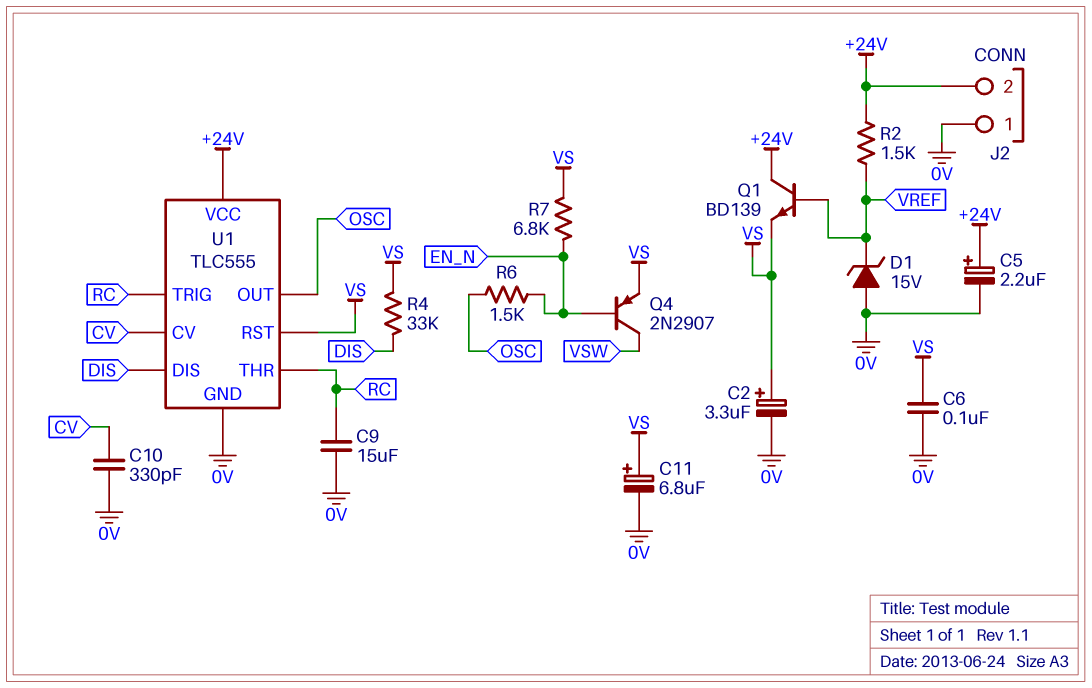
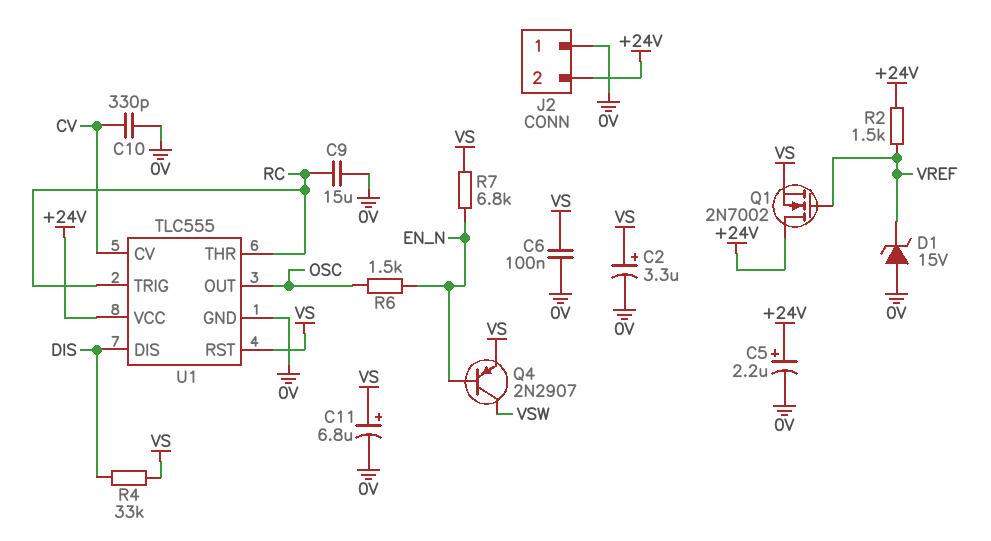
Q1: NPN BD139 (B VREF, C +24V, E VS) -> NMOS 2N7002 (G VREF, D +24V, S VS)

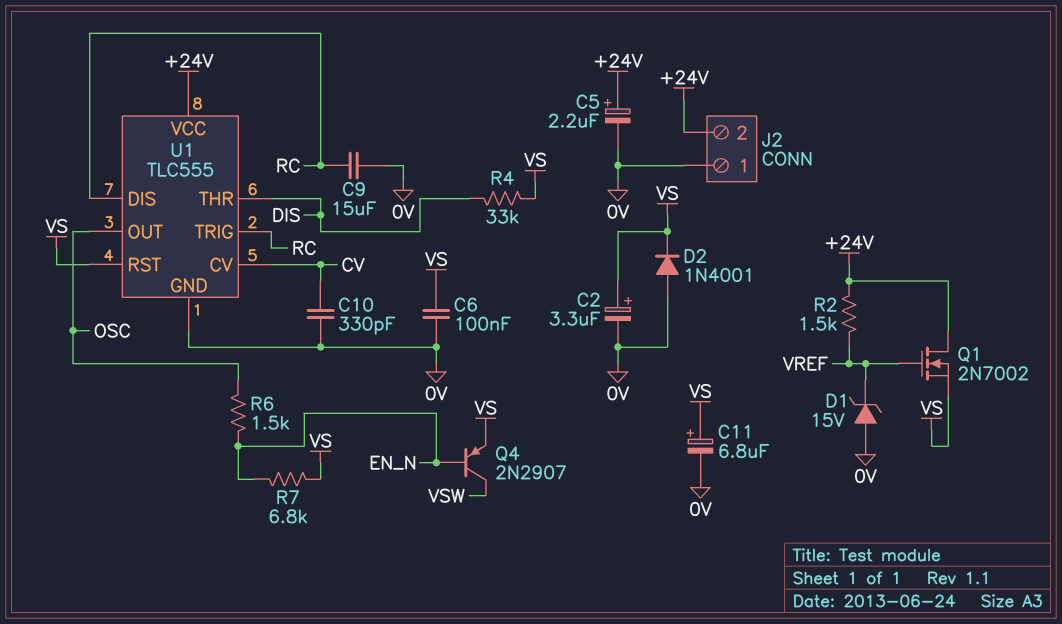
D2: none -> diode 1N4001 (A 0V, K VS)
U1 pin DIS: DIS -> RC
U1 pin THR: RC -> DIS

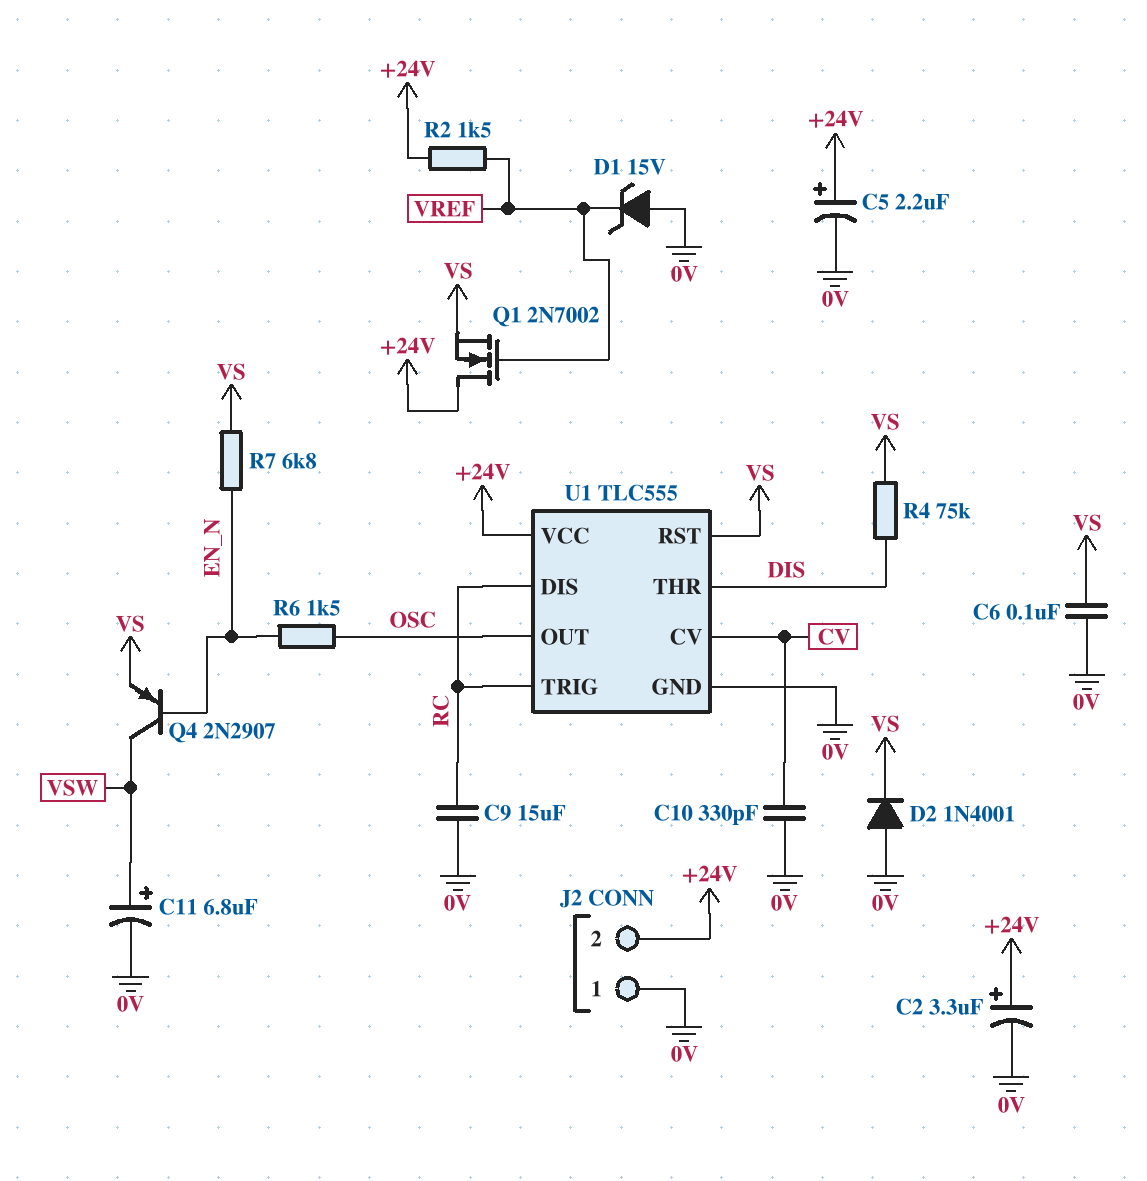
C2: 3.3uF (plus VS, minus 0V) -> 3.3uF (plus +24V, minus 0V)
C11: 6.8uF (plus VS, minus 0V) -> 6.8uF (plus VSW, minus 0V)
R4: 33k (DIS, VS) -> 75k (DIS, VS)

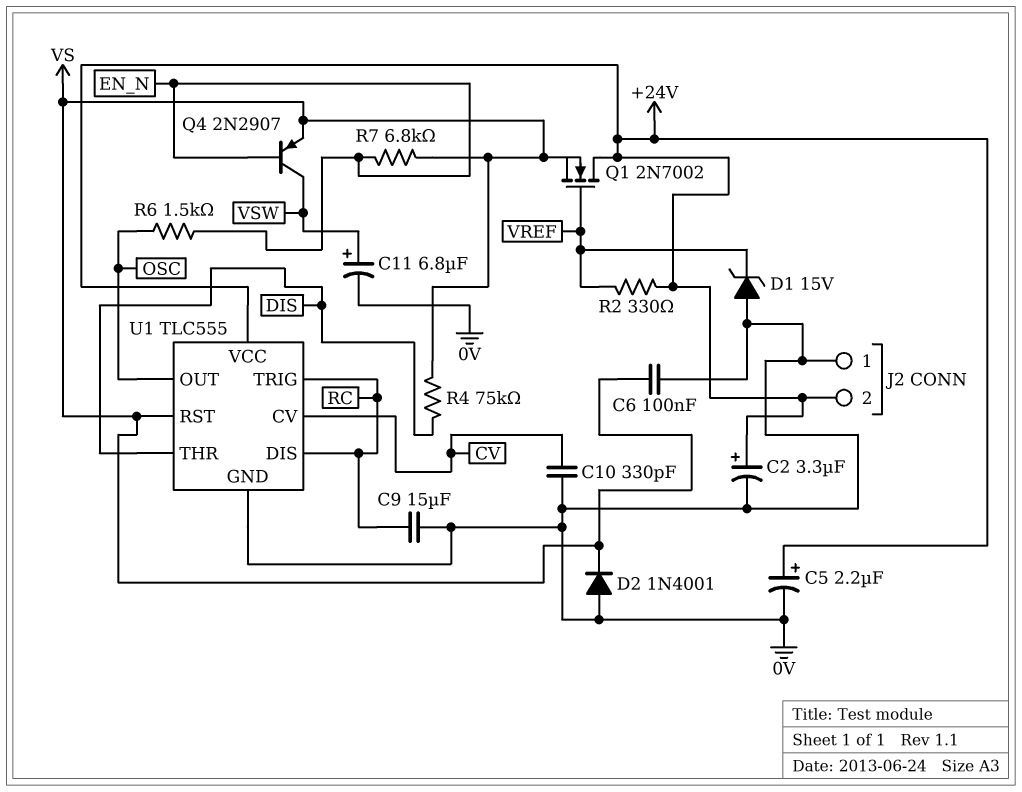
R2: 1.5k (+24V, VREF) -> 330 (+24V, VREF)

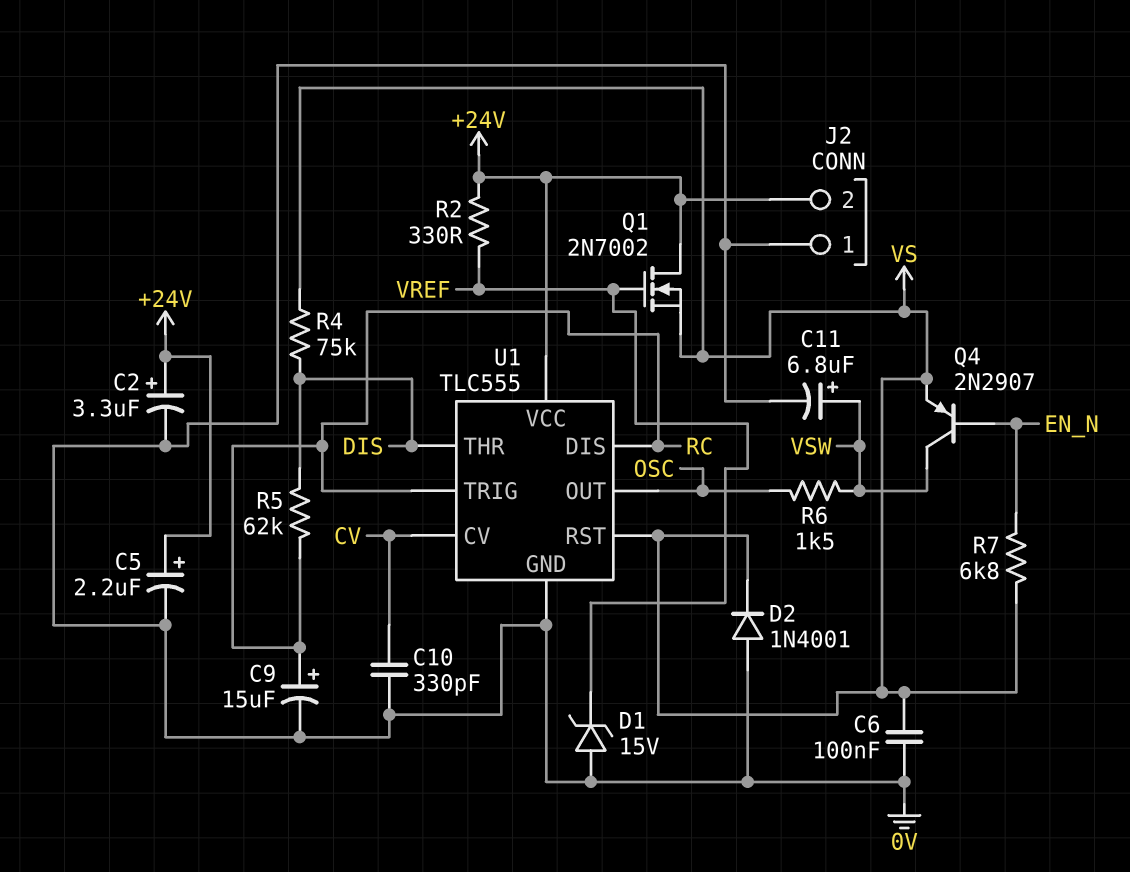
C9: 15uF (0V, RC) -> 15uF (plus RC, minus 0V)
R5: none -> 62k (DIS, RC)
R6: 1.5k (EN_N, OSC) -> 1.5k (OSC, VSW)

